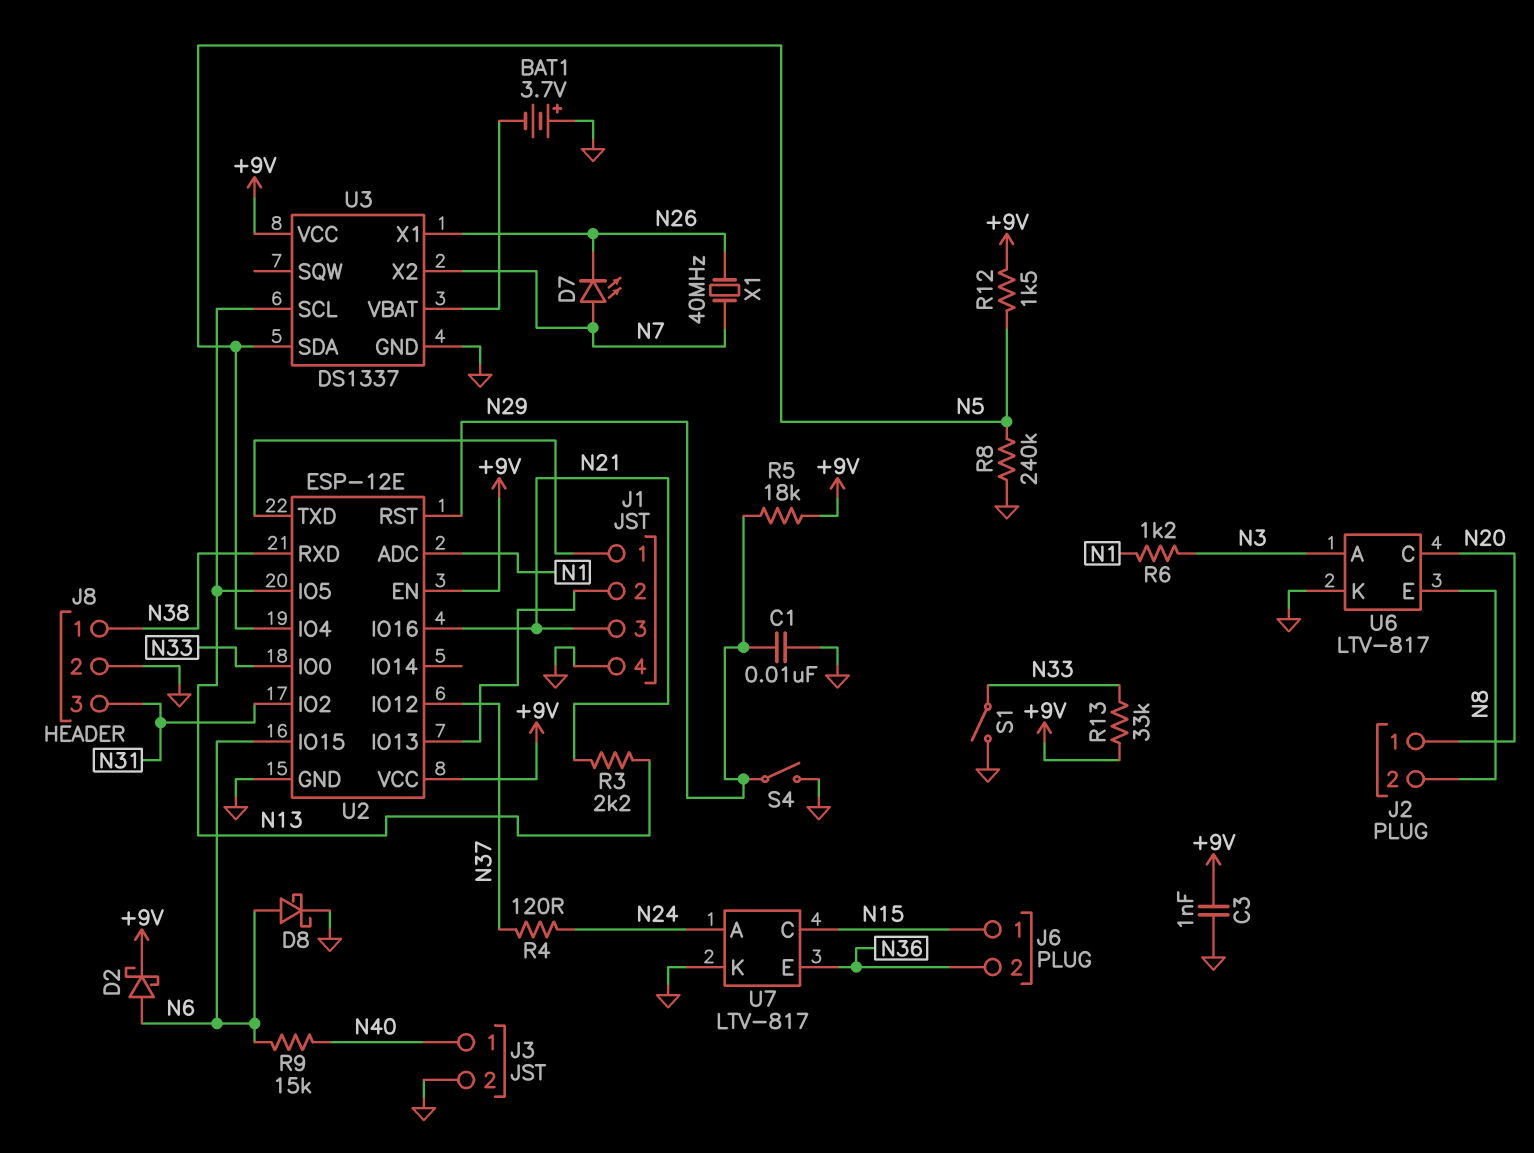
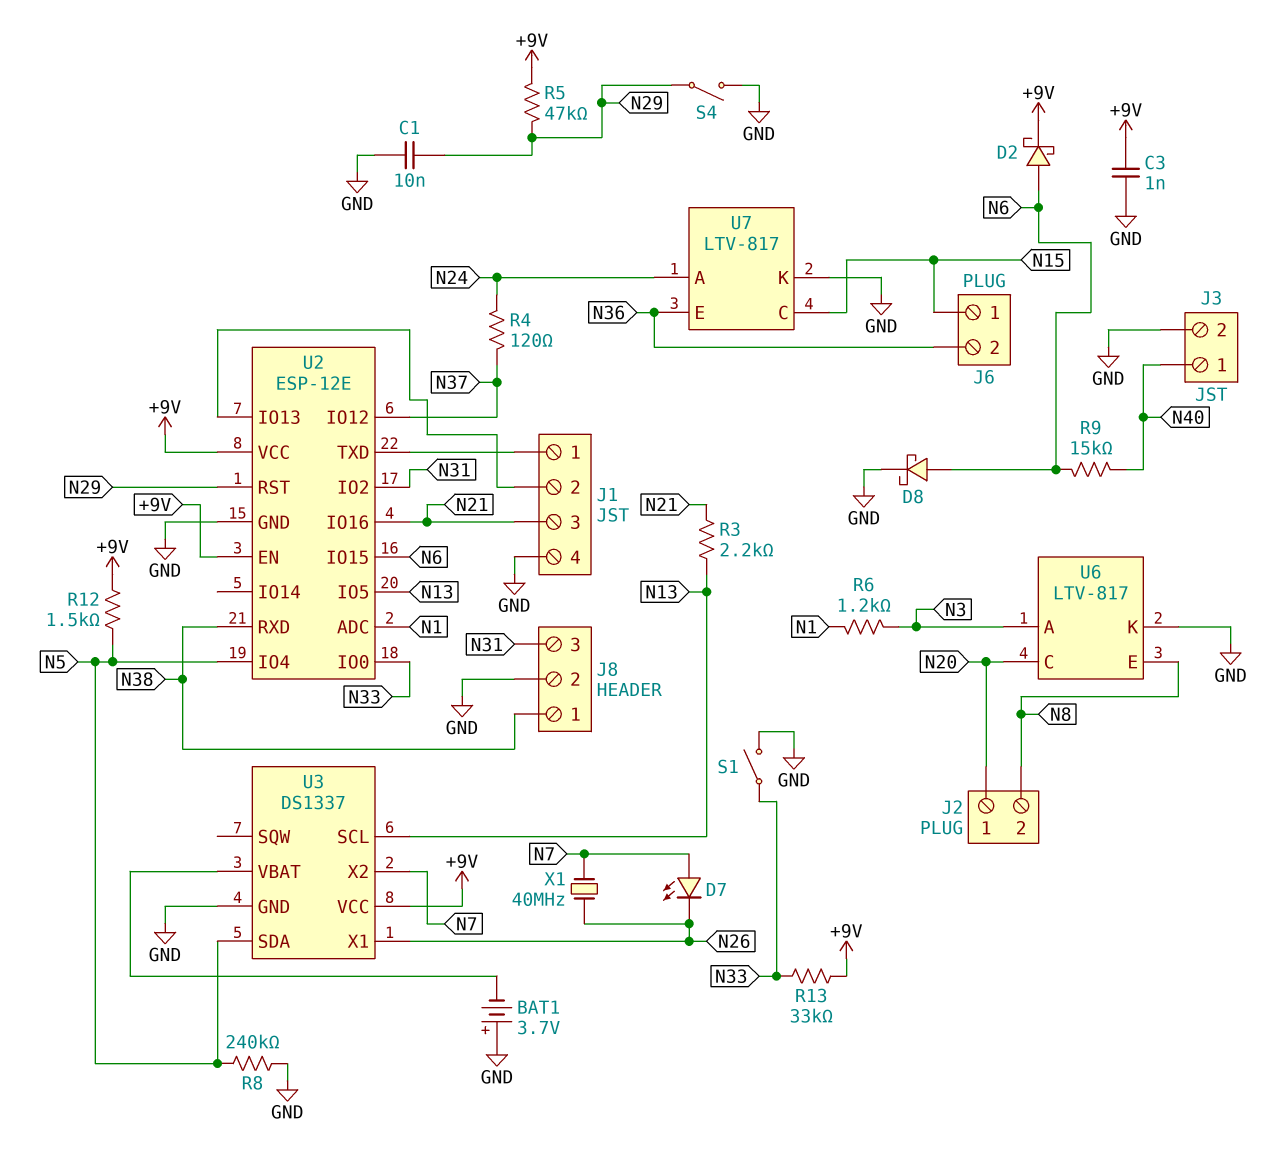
R5: 18k (+9V, N29) -> 47k (+9V, N29)

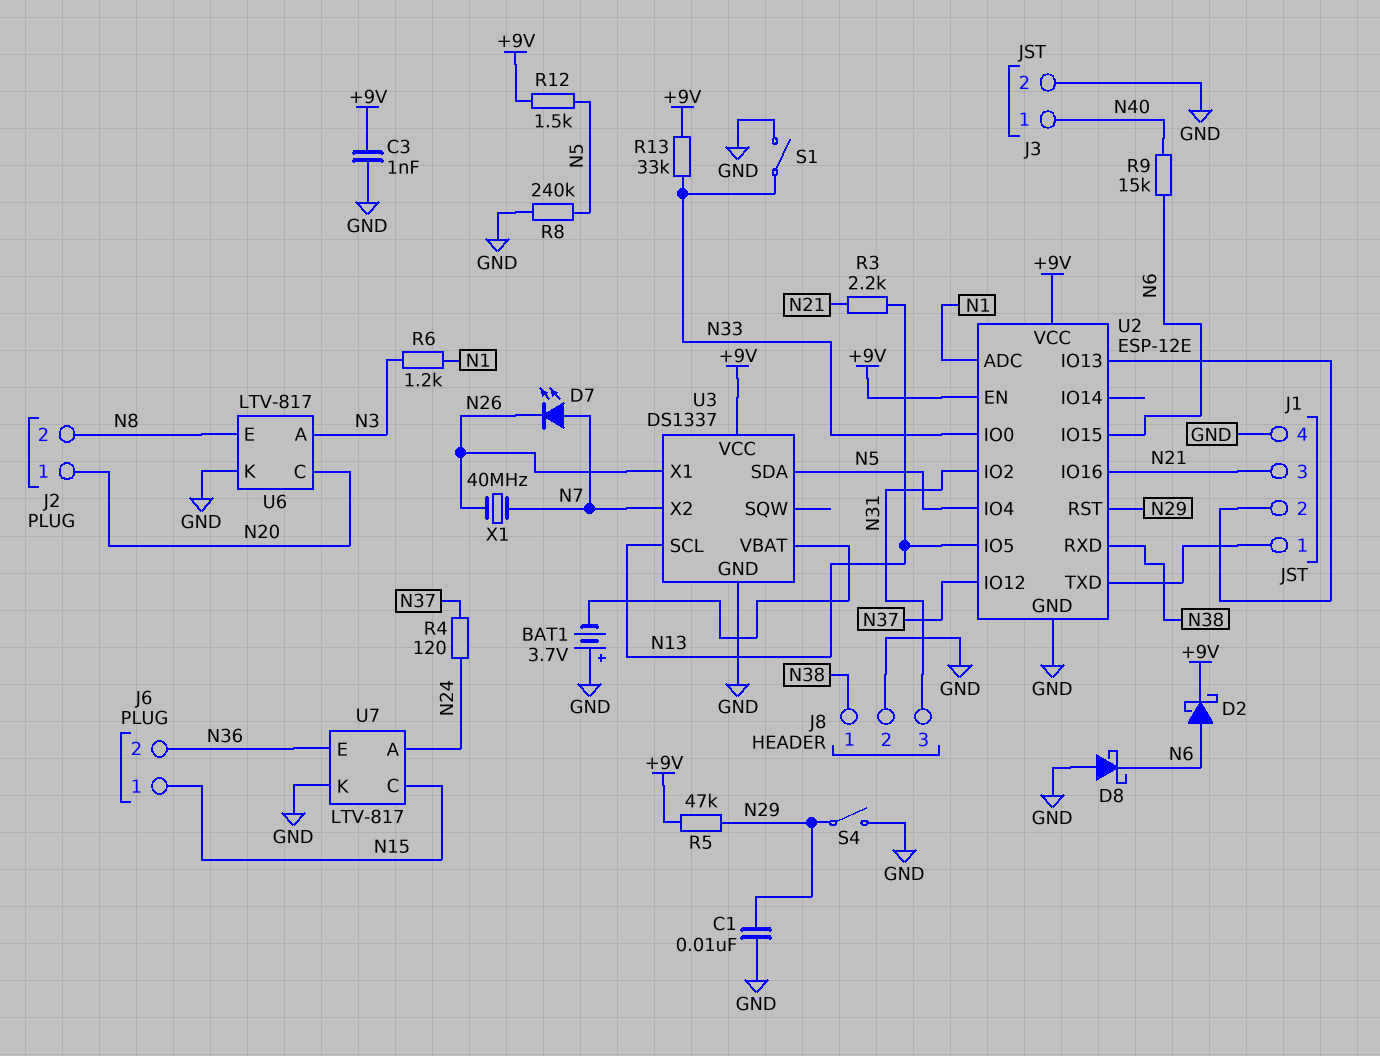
D8: schottky (A N6, K GND) -> schottky (A GND, K N6)

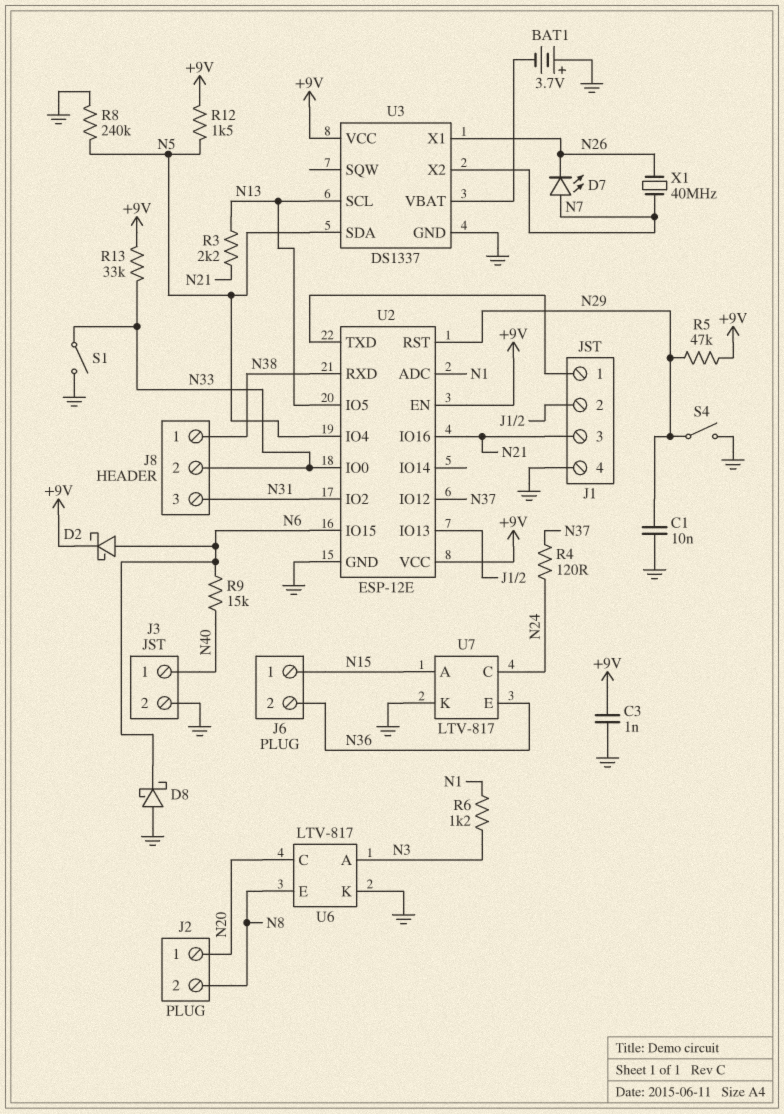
J8 pin 2: GND -> N33
U7 pin A: N24 -> N15
U7 pin C: N15 -> N24

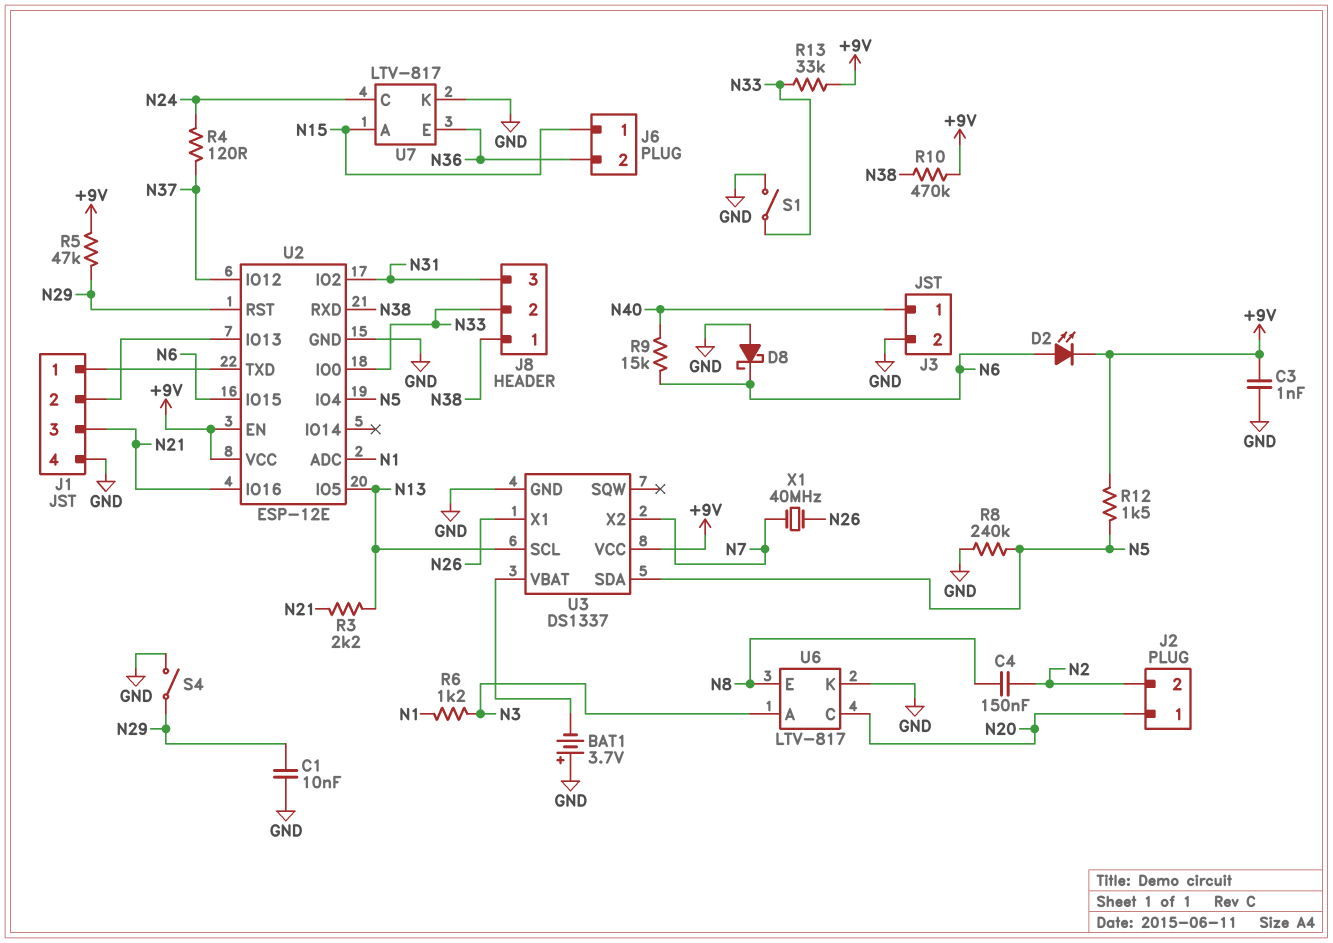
C4: none -> 150nF (N2, N8)
D2: schottky (A N6, K +9V) -> LED (A N6, K +9V)
D7: LED (A N7, K N26) -> none
J2 pin 2: N8 -> N2
R10: none -> 470k (+9V, N38)

